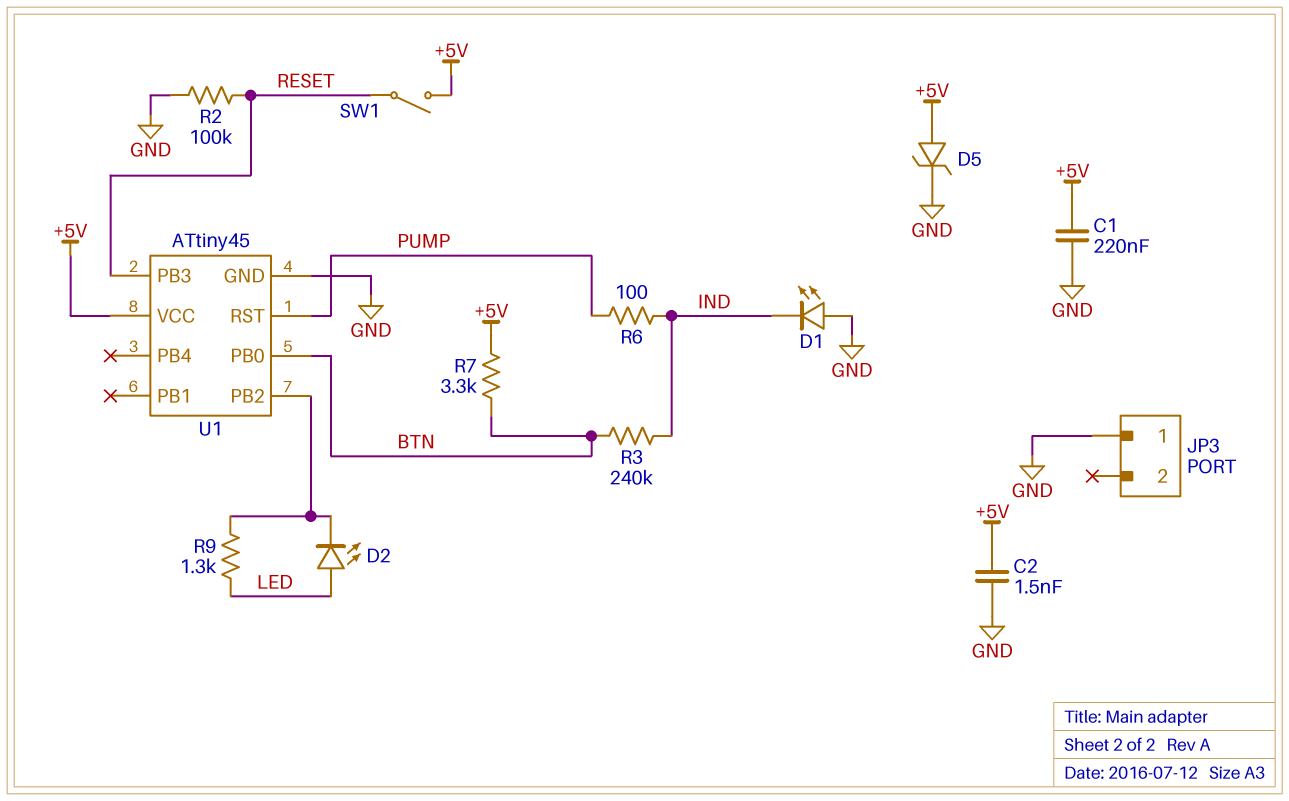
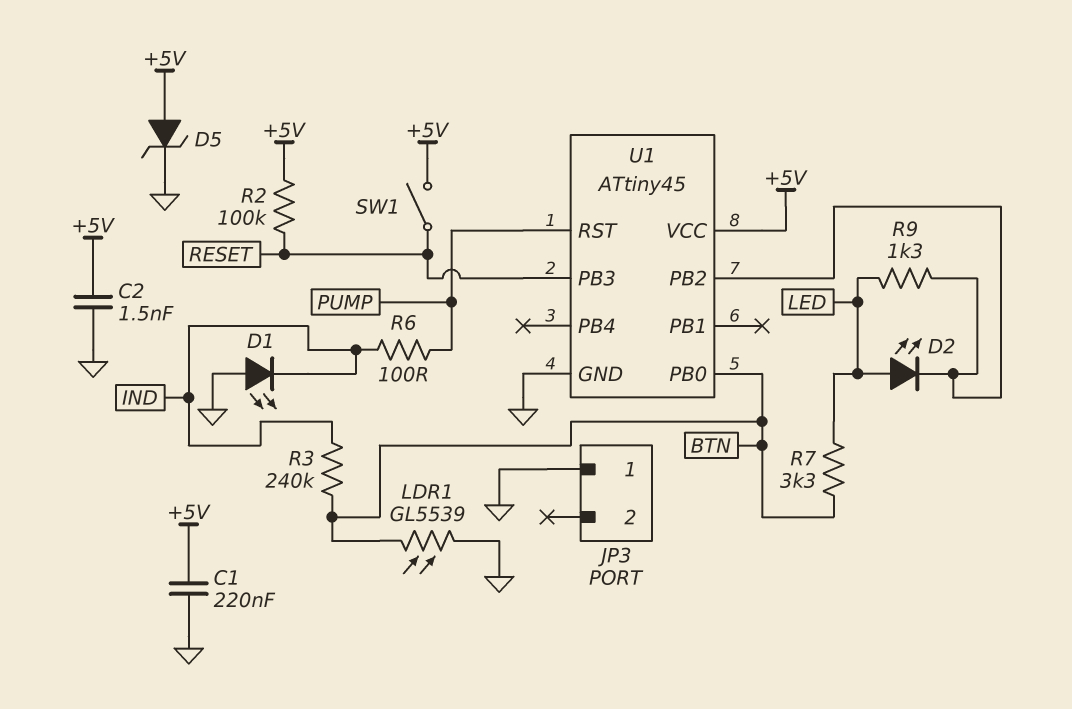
LDR1: none -> GL5539 (BTN, GND)
R2: 100k (GND, RESET) -> 100k (+5V, RESET)
R7: 3.3k (+5V, BTN) -> 3.3k (BTN, LED)

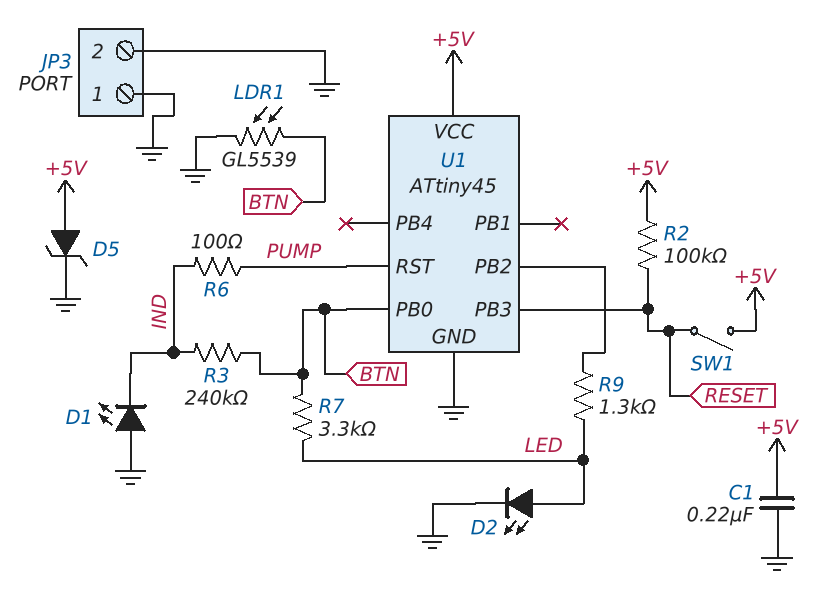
C2: 1.5nF (+5V, GND) -> none
D2: LED (A LED, K U1/PB2) -> LED (A LED, K GND)
JP3 pin 2: none -> GND

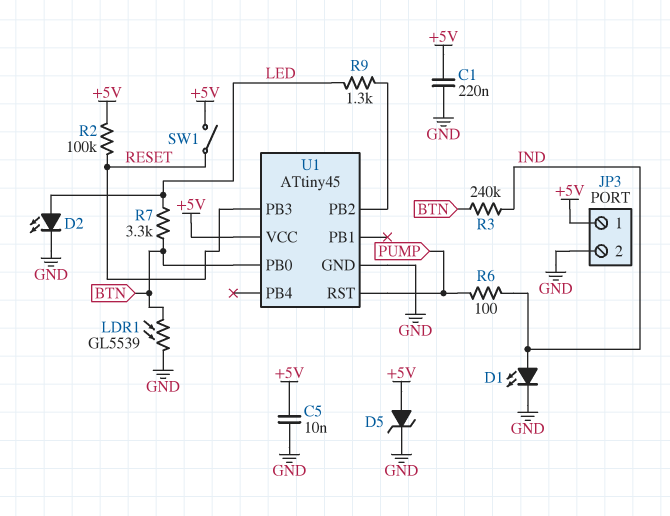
C5: none -> 10nF (+5V, GND)
D1: LED (A GND, K IND) -> LED (A IND, K GND)
JP3 pin 1: GND -> +5V

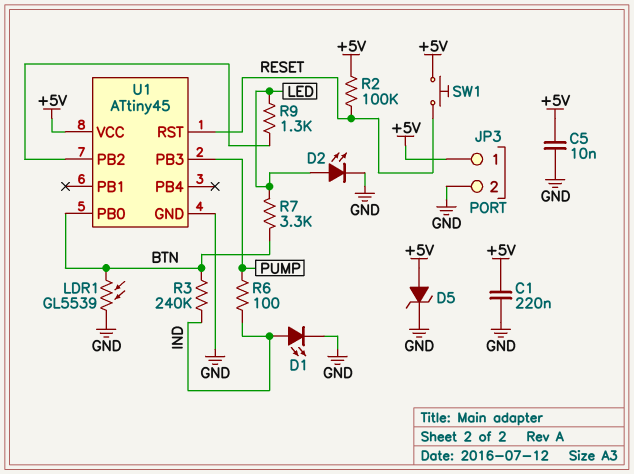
SW1: switch (+5V, RESET) -> button (+5V, RESET)
U1 pin PB3: RESET -> PUMP
U1 pin RST: PUMP -> RESET

